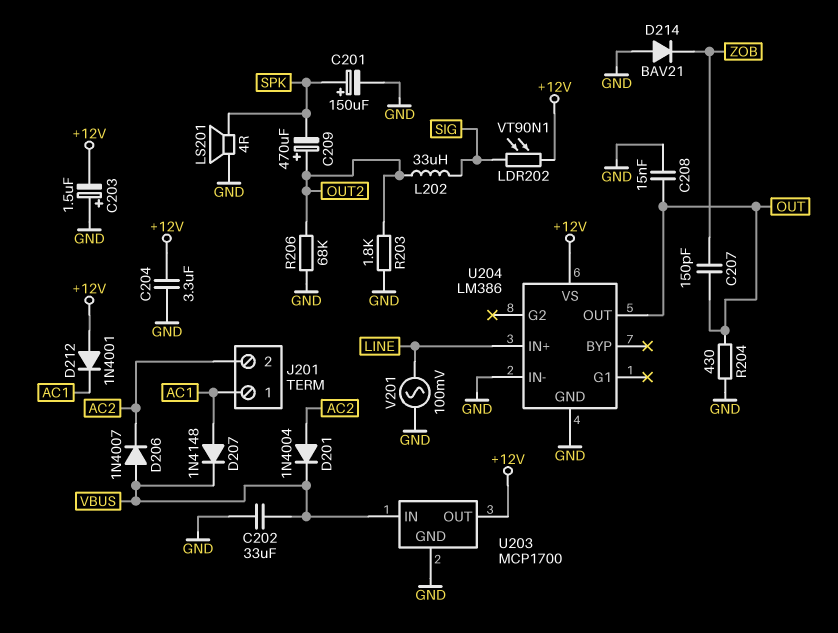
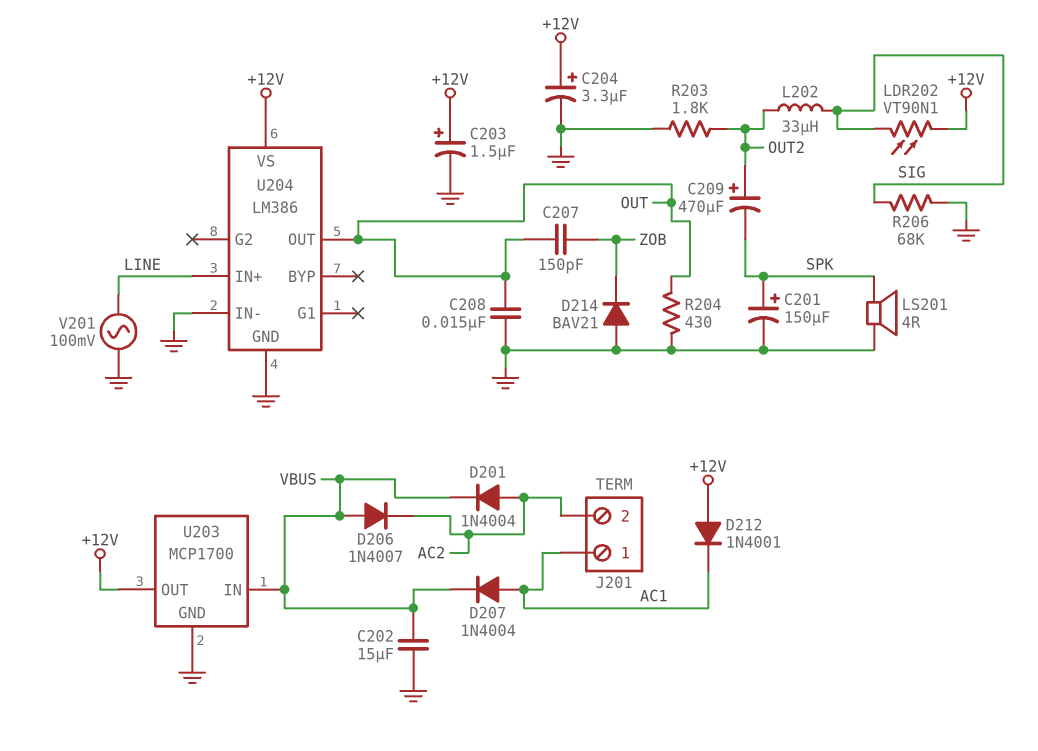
C202: 33uF (GND, VBUS) -> 15uF (GND, VBUS)
C203: 1.5uF (plus GND, minus +12V) -> 1.5uF (plus +12V, minus GND)
C204: 3.3uF (+12V, GND) -> 3.3uF (plus +12V, minus GND)
D207: diode 1N4148 (A AC1, K VBUS) -> diode 1N4004 (A AC1, K VBUS)
R206: 68k (GND, OUT2) -> 68k (GND, SIG)

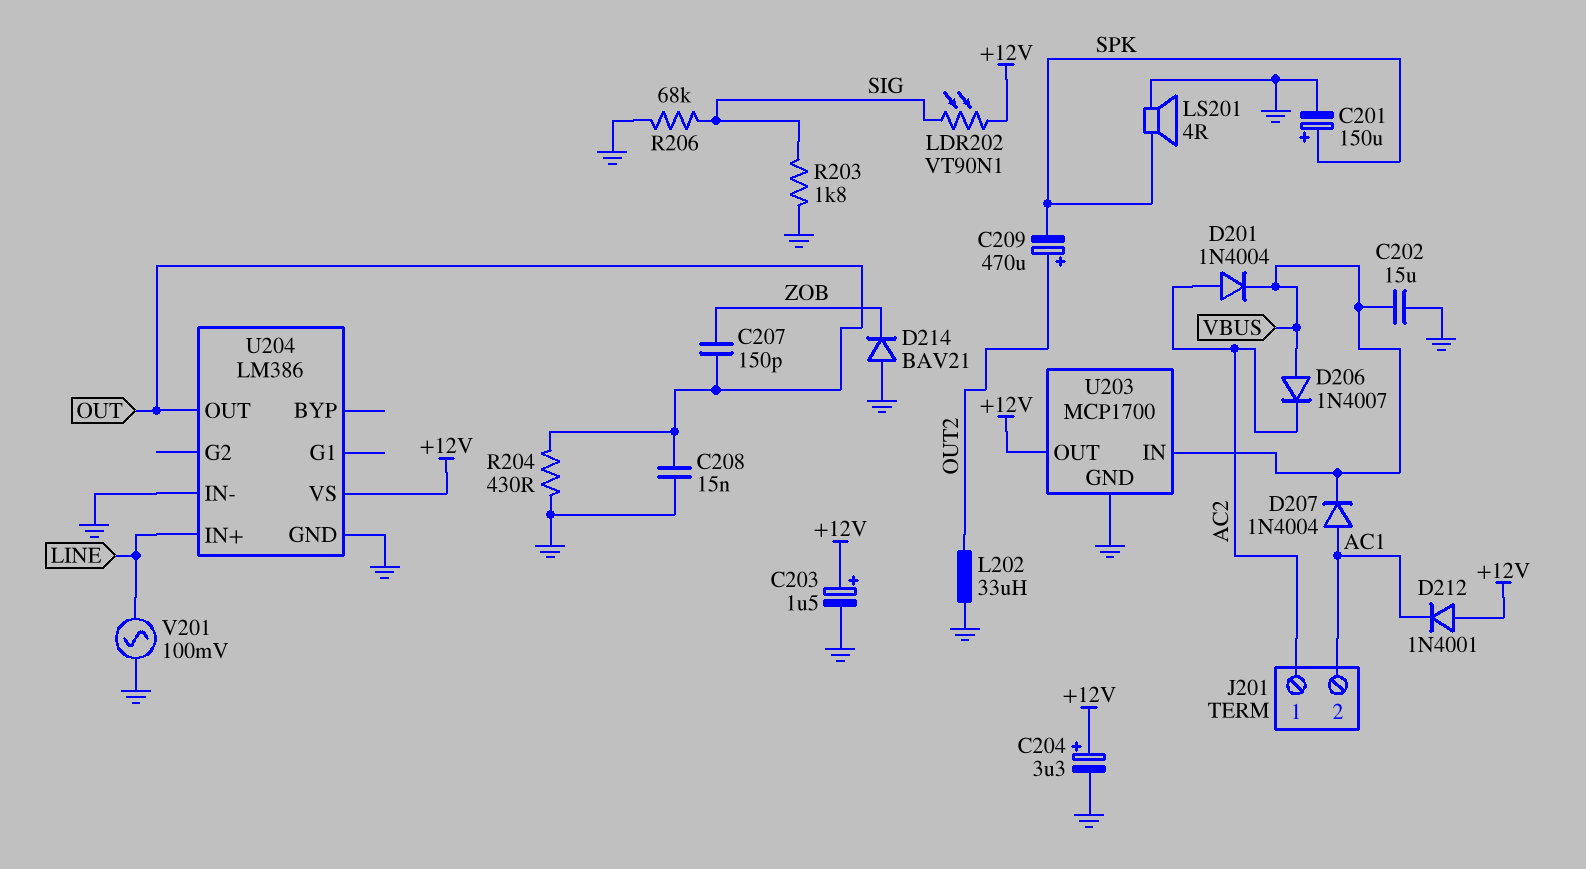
J201 pin 1: AC1 -> AC2
J201 pin 2: AC2 -> AC1
L202: 33uH (OUT2, SIG) -> 33uH (GND, OUT2)
R203: 1.8k (GND, OUT2) -> 1.8k (GND, SIG)

